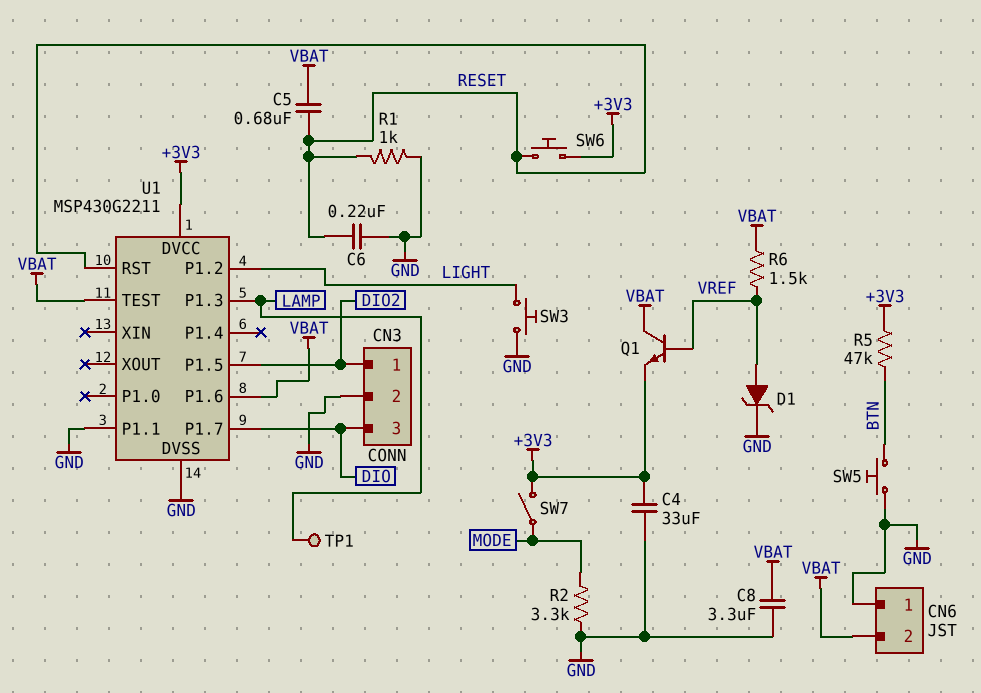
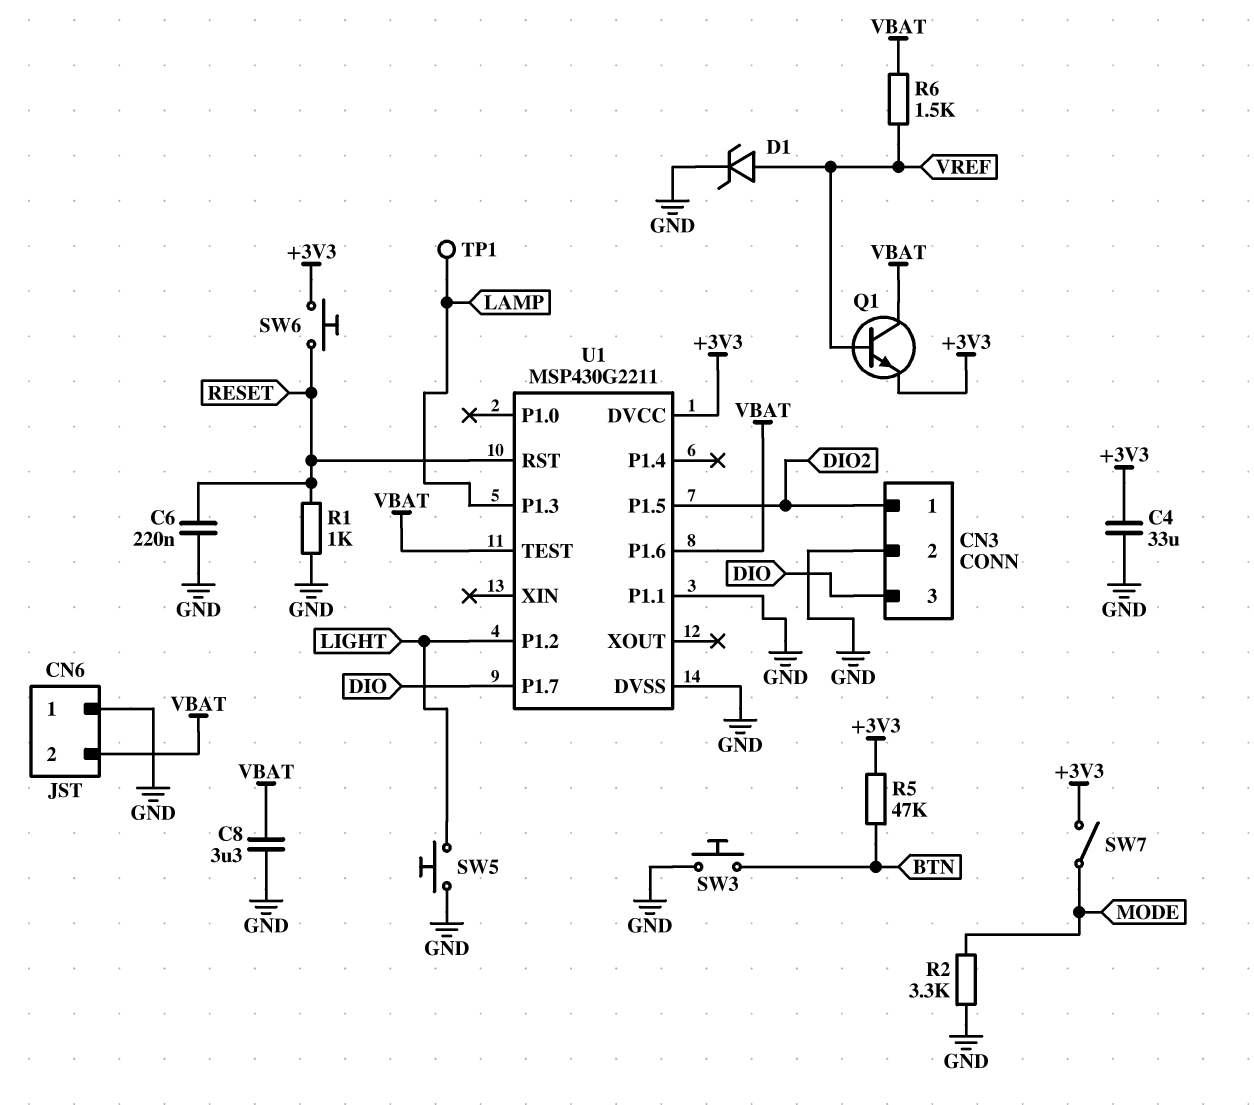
C5: 680nF (RESET, VBAT) -> none
SW3: button (GND, LIGHT) -> button (BTN, GND)
SW5: button (BTN, GND) -> button (GND, LIGHT)

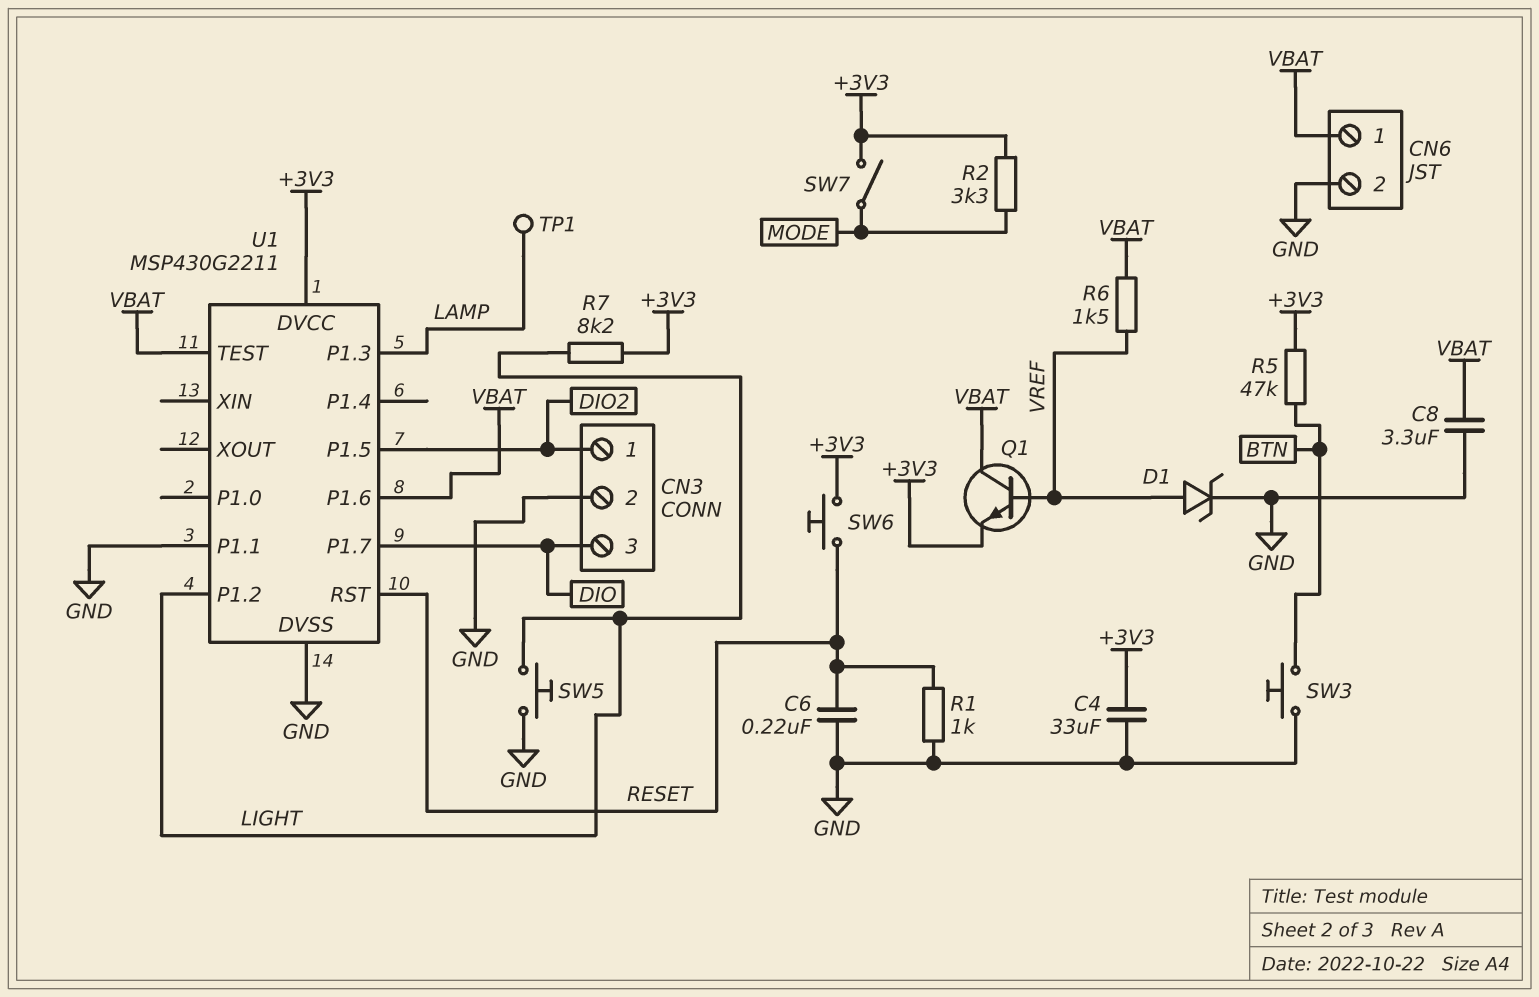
CN6 pin 1: GND -> VBAT
CN6 pin 2: VBAT -> GND
R2: 3.3k (GND, MODE) -> 3.3k (+3V3, MODE)
R7: none -> 8.2k (+3V3, LIGHT)

